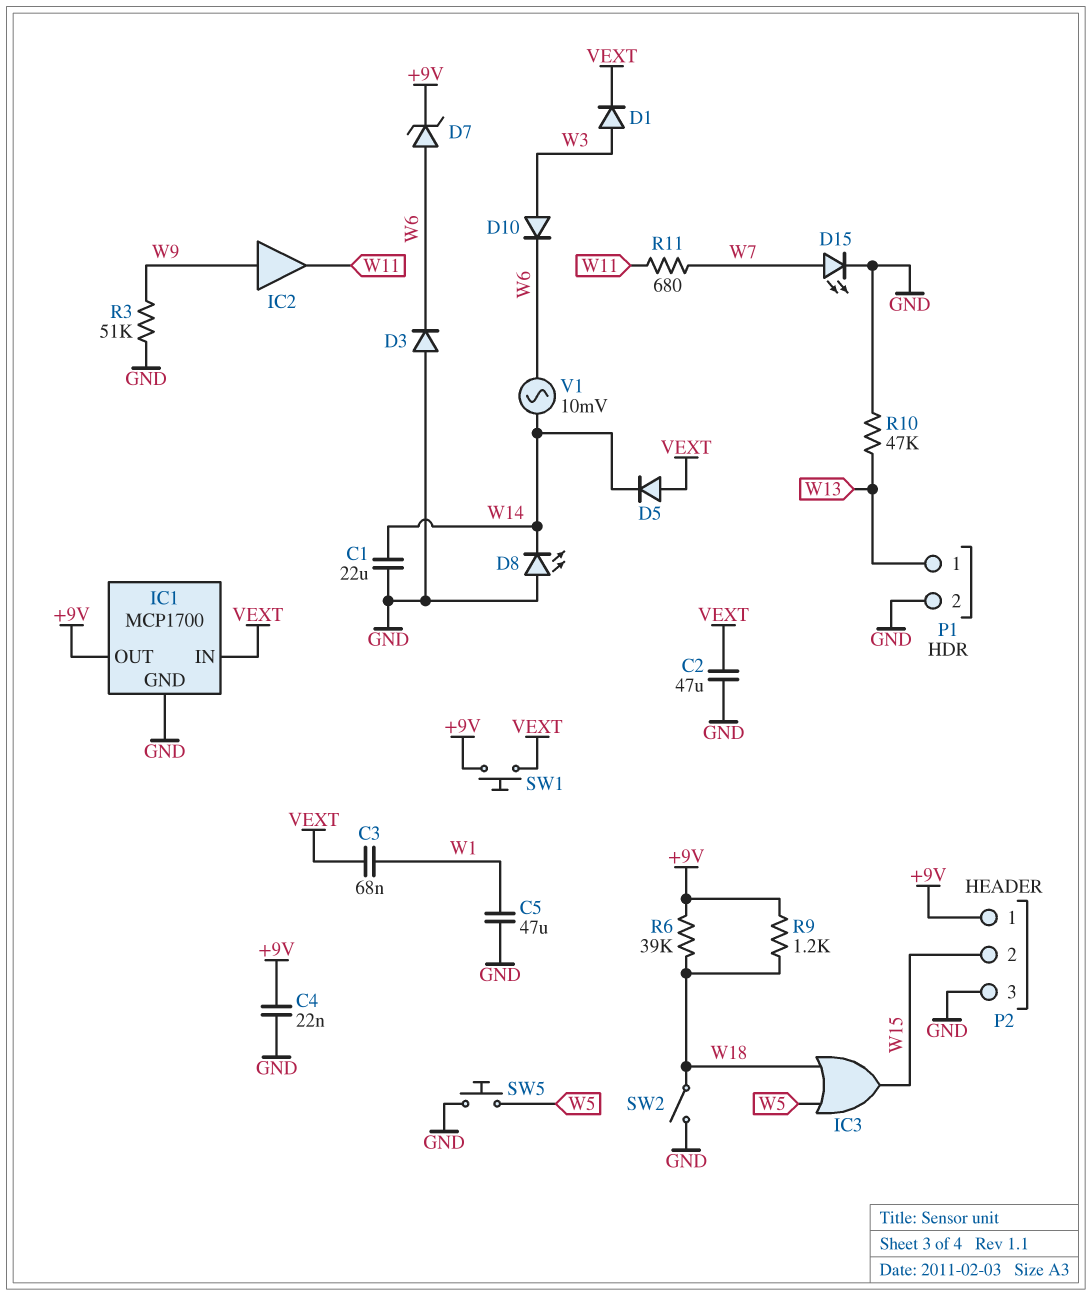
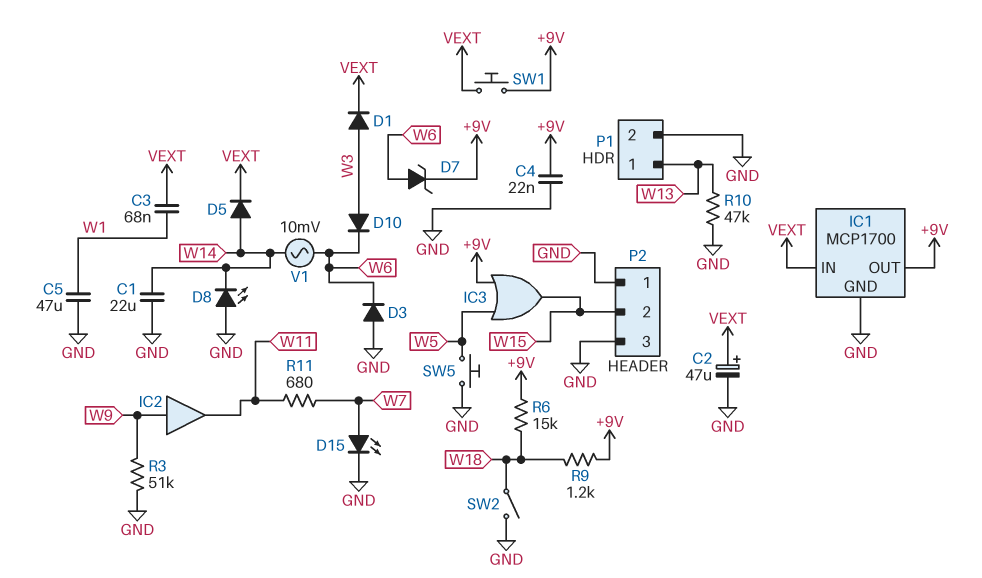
C2: 47uF (GND, VEXT) -> 47uF (plus VEXT, minus GND)
D5: diode (A VEXT, K W14) -> diode (A W14, K VEXT)
IC3: OR (in W5, in W18, out W15) -> OR (in +9V, in W5, out W15)
P2 pin 1: +9V -> GND
R6: 39k (+9V, W18) -> 15k (+9V, W18)

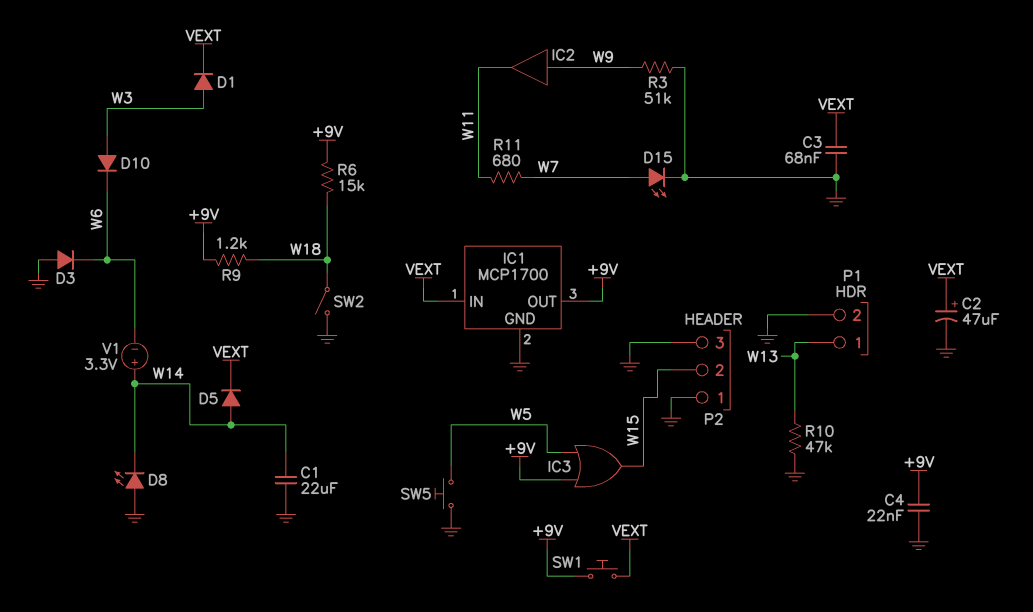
C3: 68nF (VEXT, W1) -> 68nF (GND, VEXT)
C5: 47uF (GND, W1) -> none
D7: zener (A W6, K +9V) -> none
V1: AC 10mV (W6, W14) -> 3.3V (plus W14, minus W6)

